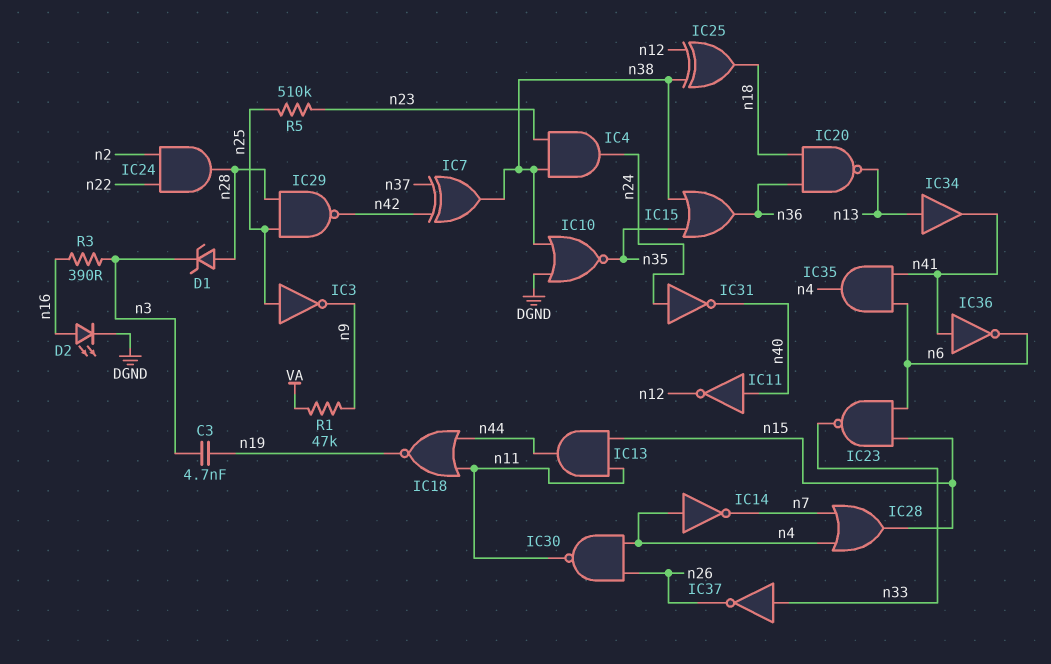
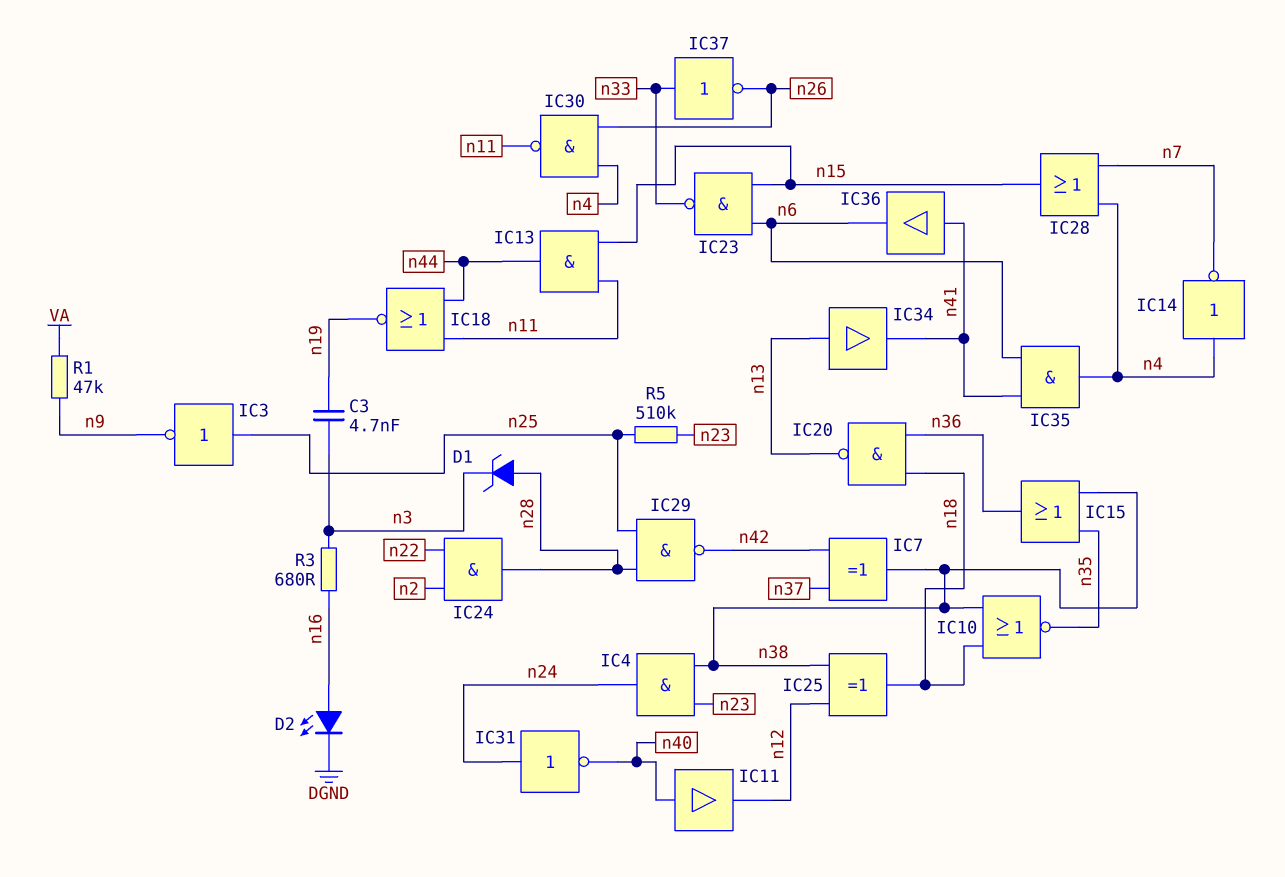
IC10: NOR (in DGND, in n38, out n35) -> NOR (in n18, in n38, out n35)
IC11: NOT (in n40, out n12) -> buffer (in n40, out n12)
IC36: NOT (in n41, out n6) -> buffer (in n41, out n6)
R3: 390 (n3, n16) -> 680 (n3, n16)

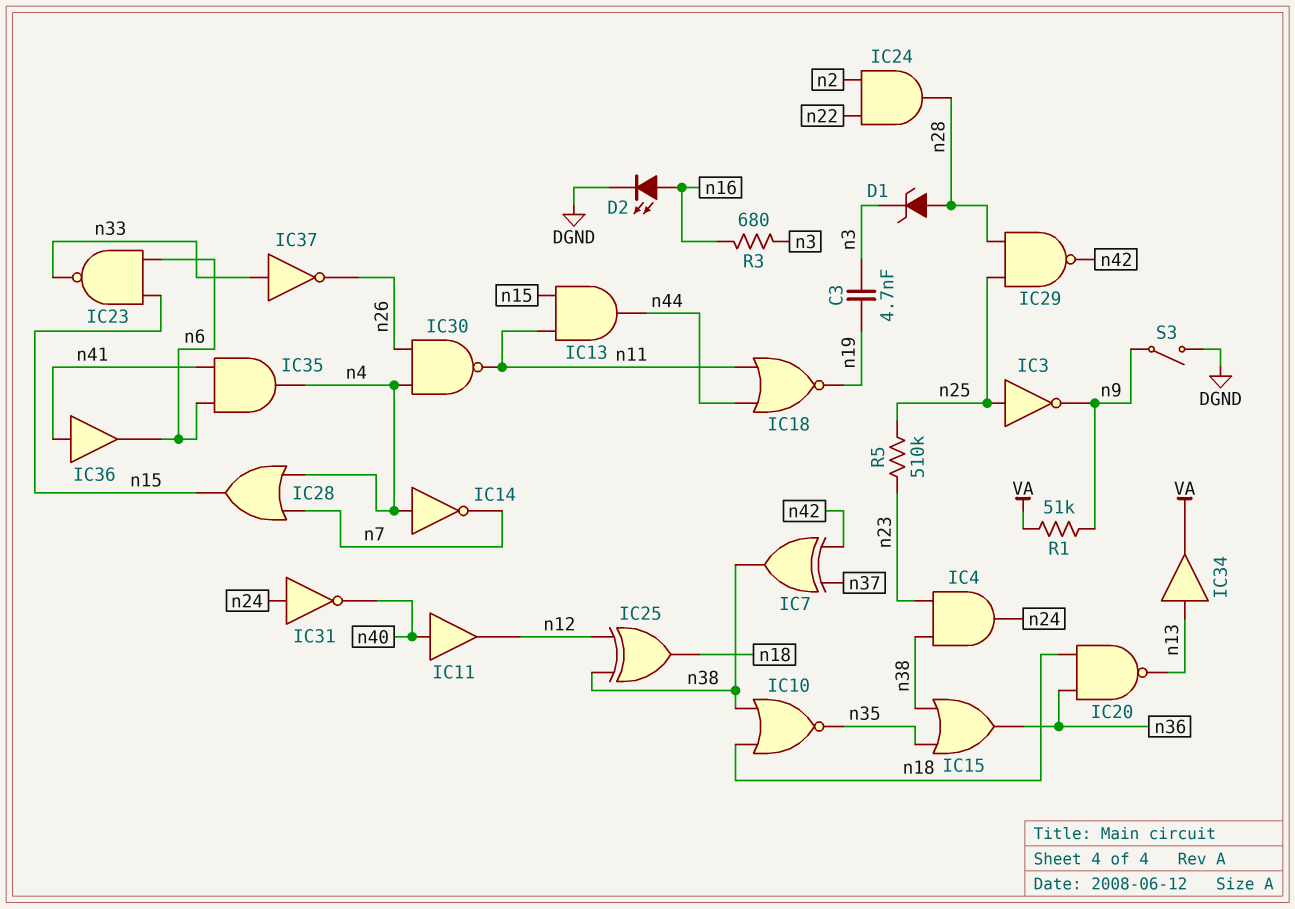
IC34: buffer (in n13, out n41) -> buffer (in n13, out VA)
R1: 47k (VA, n9) -> 51k (VA, n9)
S3: none -> switch (DGND, n9)

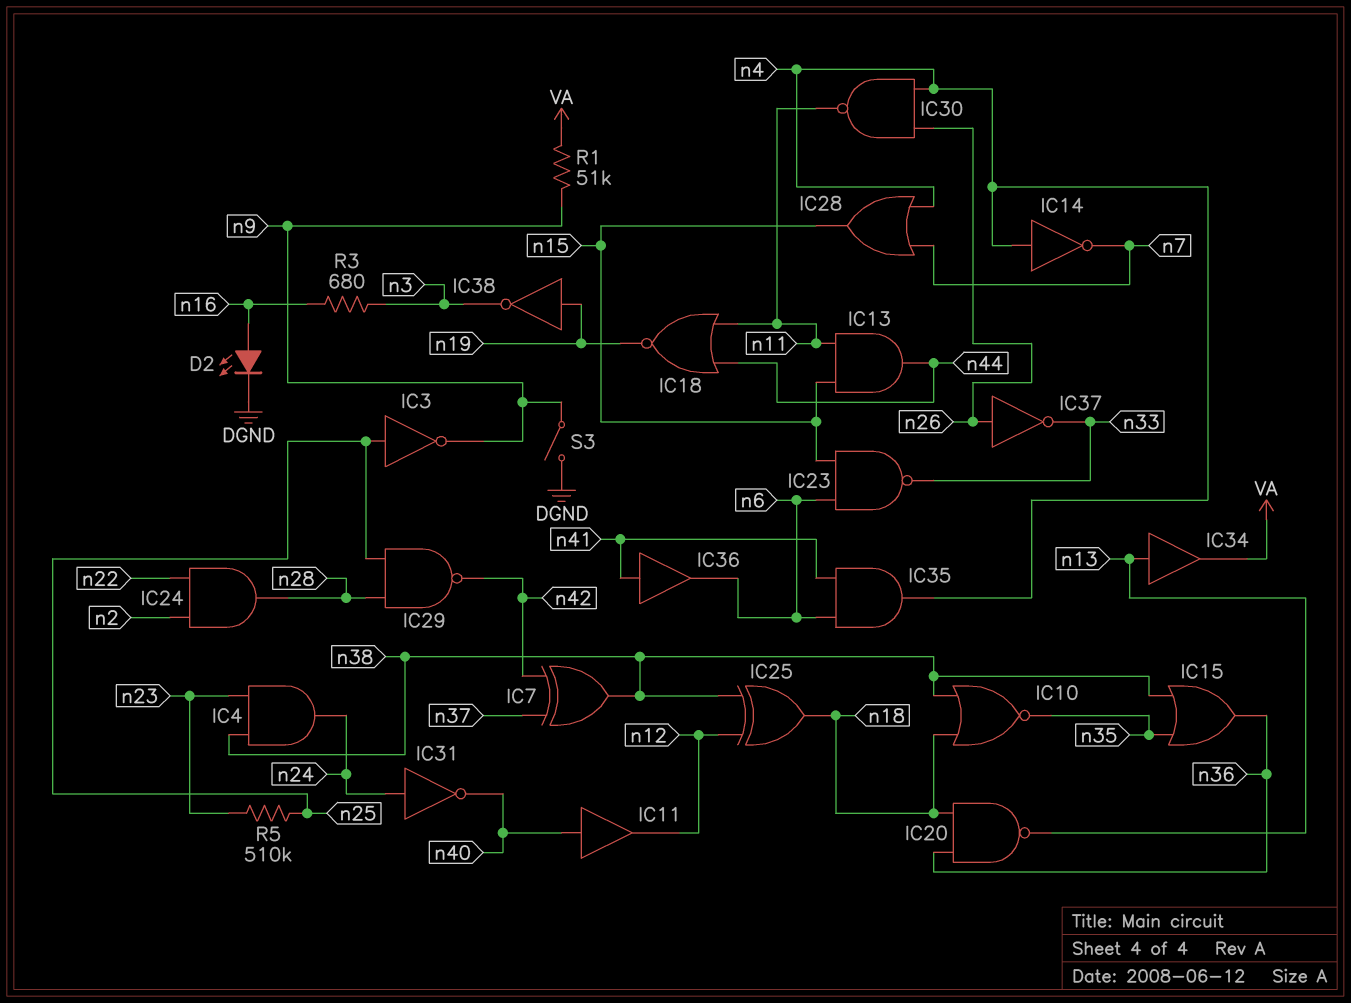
C3: 4.7nF (n3, n19) -> none
D1: zener (A n28, K n3) -> none
IC37: NOT (in n33, out n26) -> NOT (in n26, out n33)
IC38: none -> NOT (in n19, out n3)

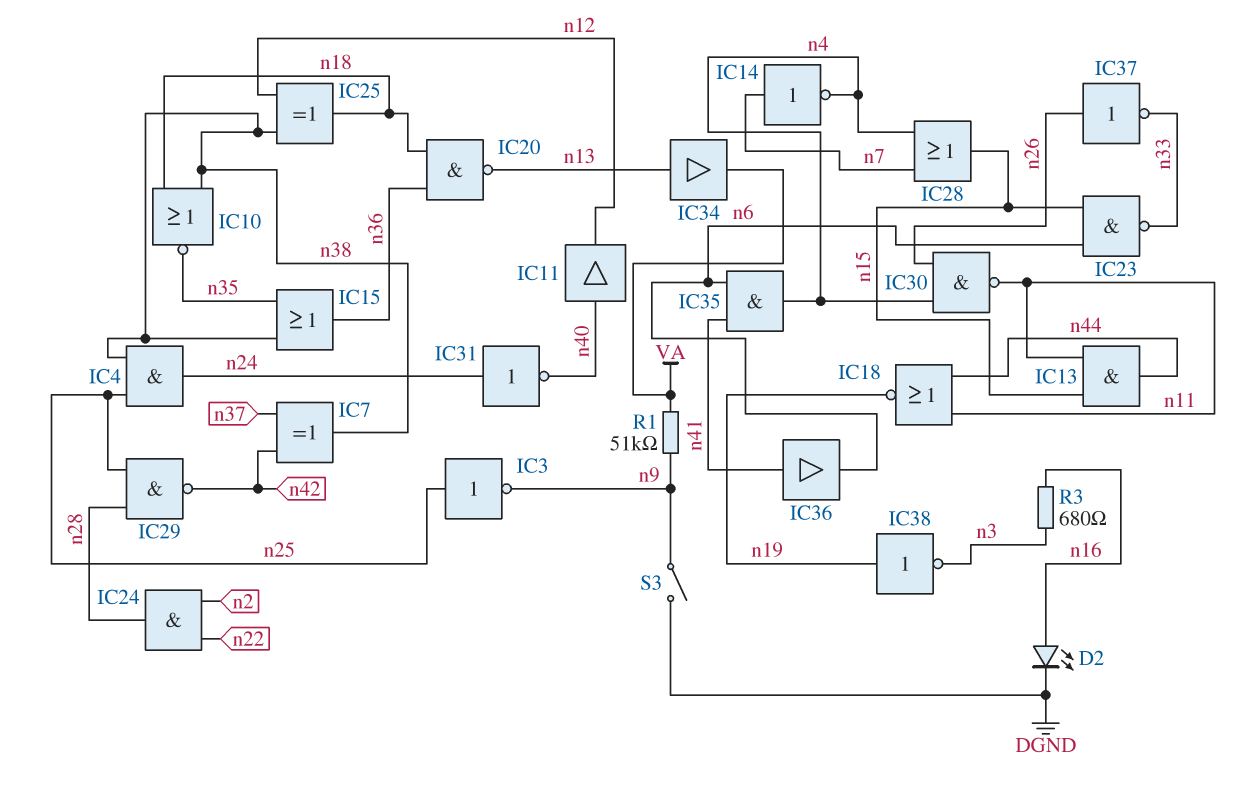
IC4: AND (in n23, in n38, out n24) -> AND (in n25, in n38, out n24)
IC14: NOT (in n4, out n7) -> NOT (in n7, out n4)
R5: 510k (n23, n25) -> none

